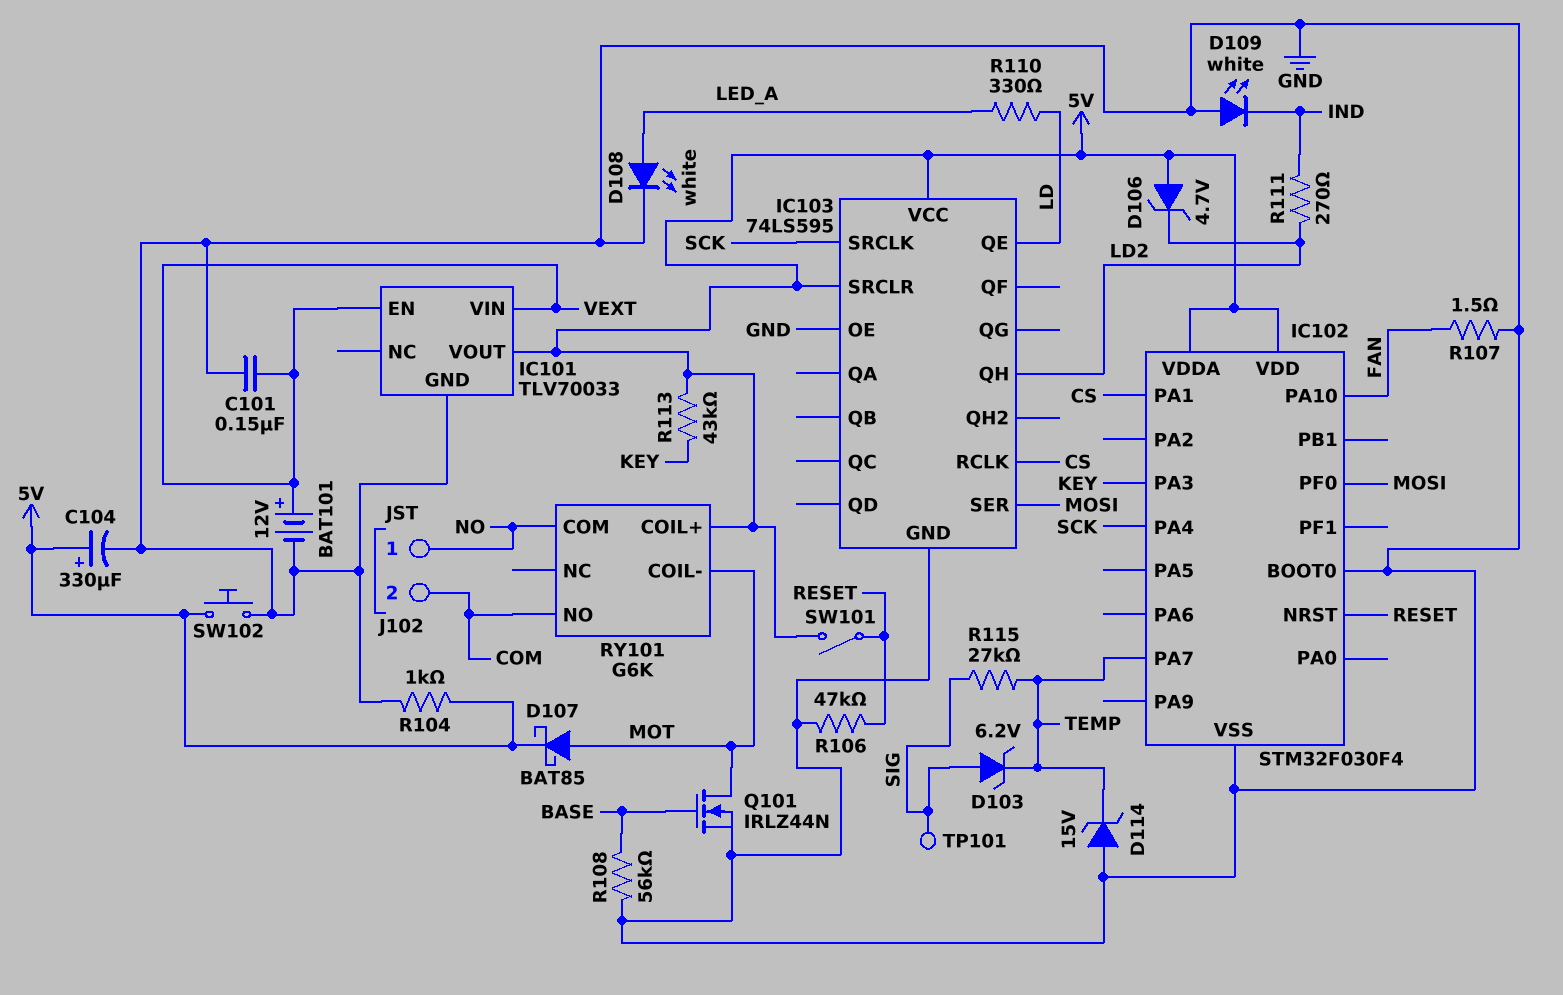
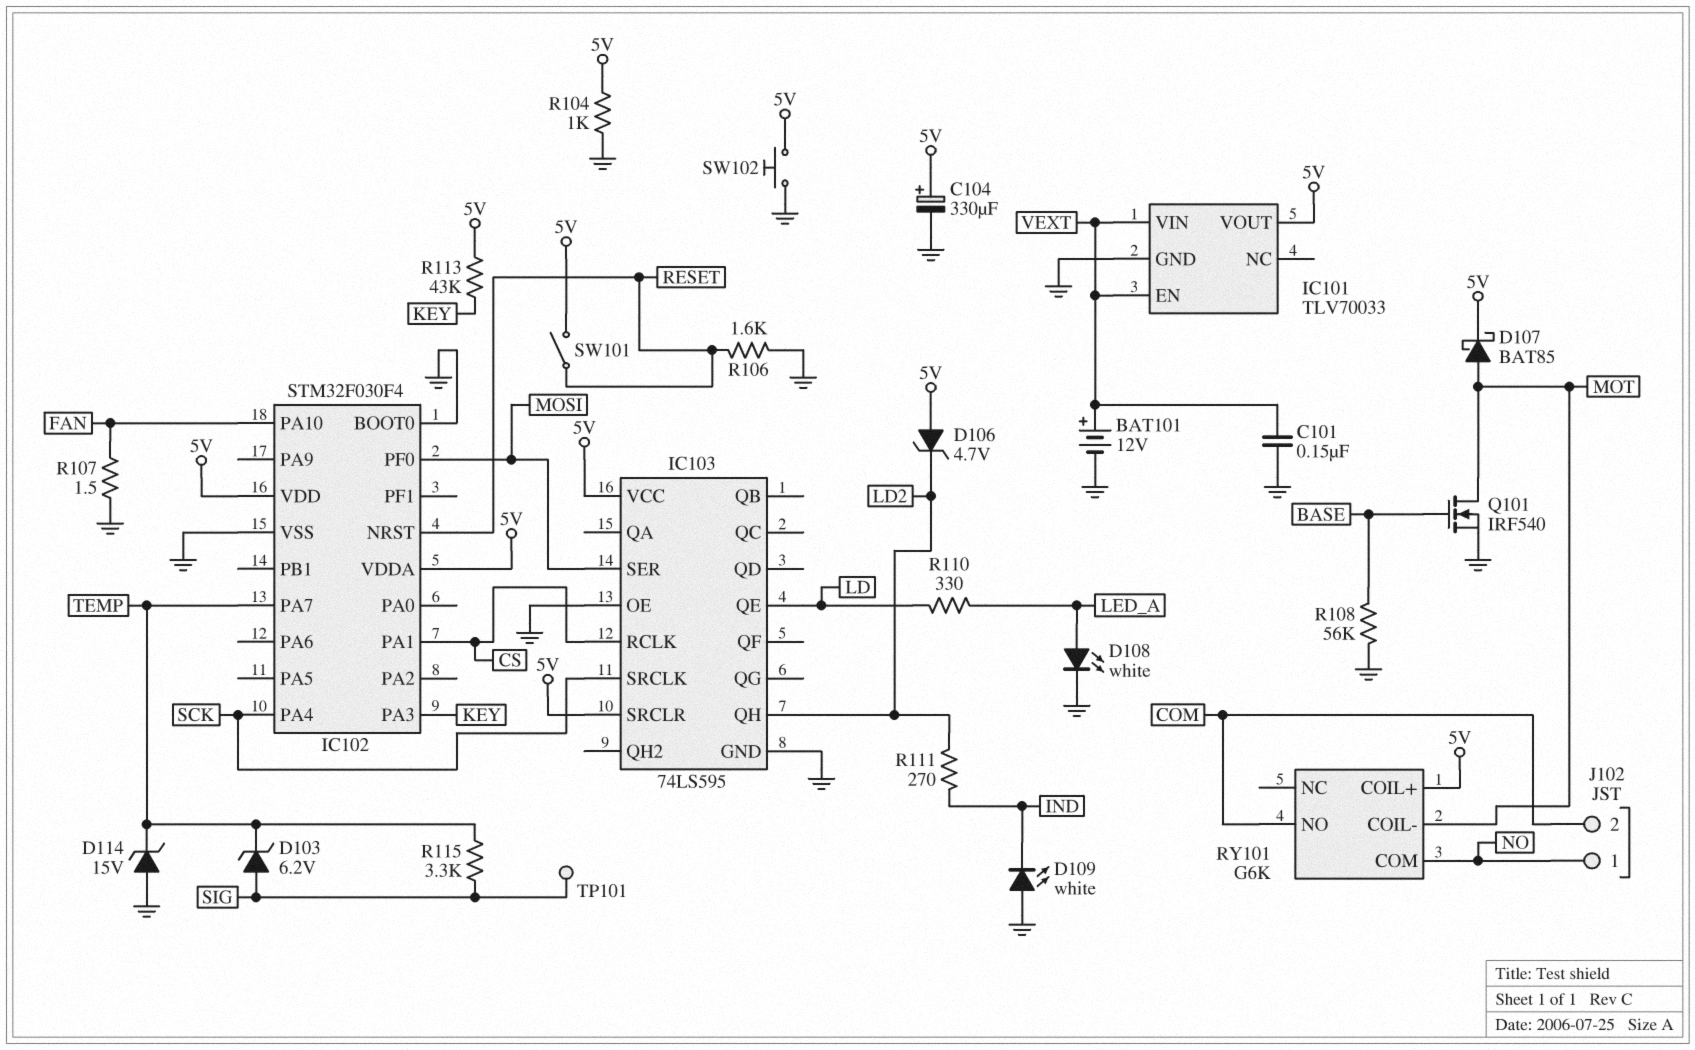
Q101: NMOS IRLZ44N (G BASE, D MOT, S GND) -> NMOS IRF540 (G BASE, D MOT, S GND)
R106: 47k (GND, RESET) -> 1.6k (GND, RESET)
R115: 27k (SIG, TEMP) -> 3.3k (SIG, TEMP)

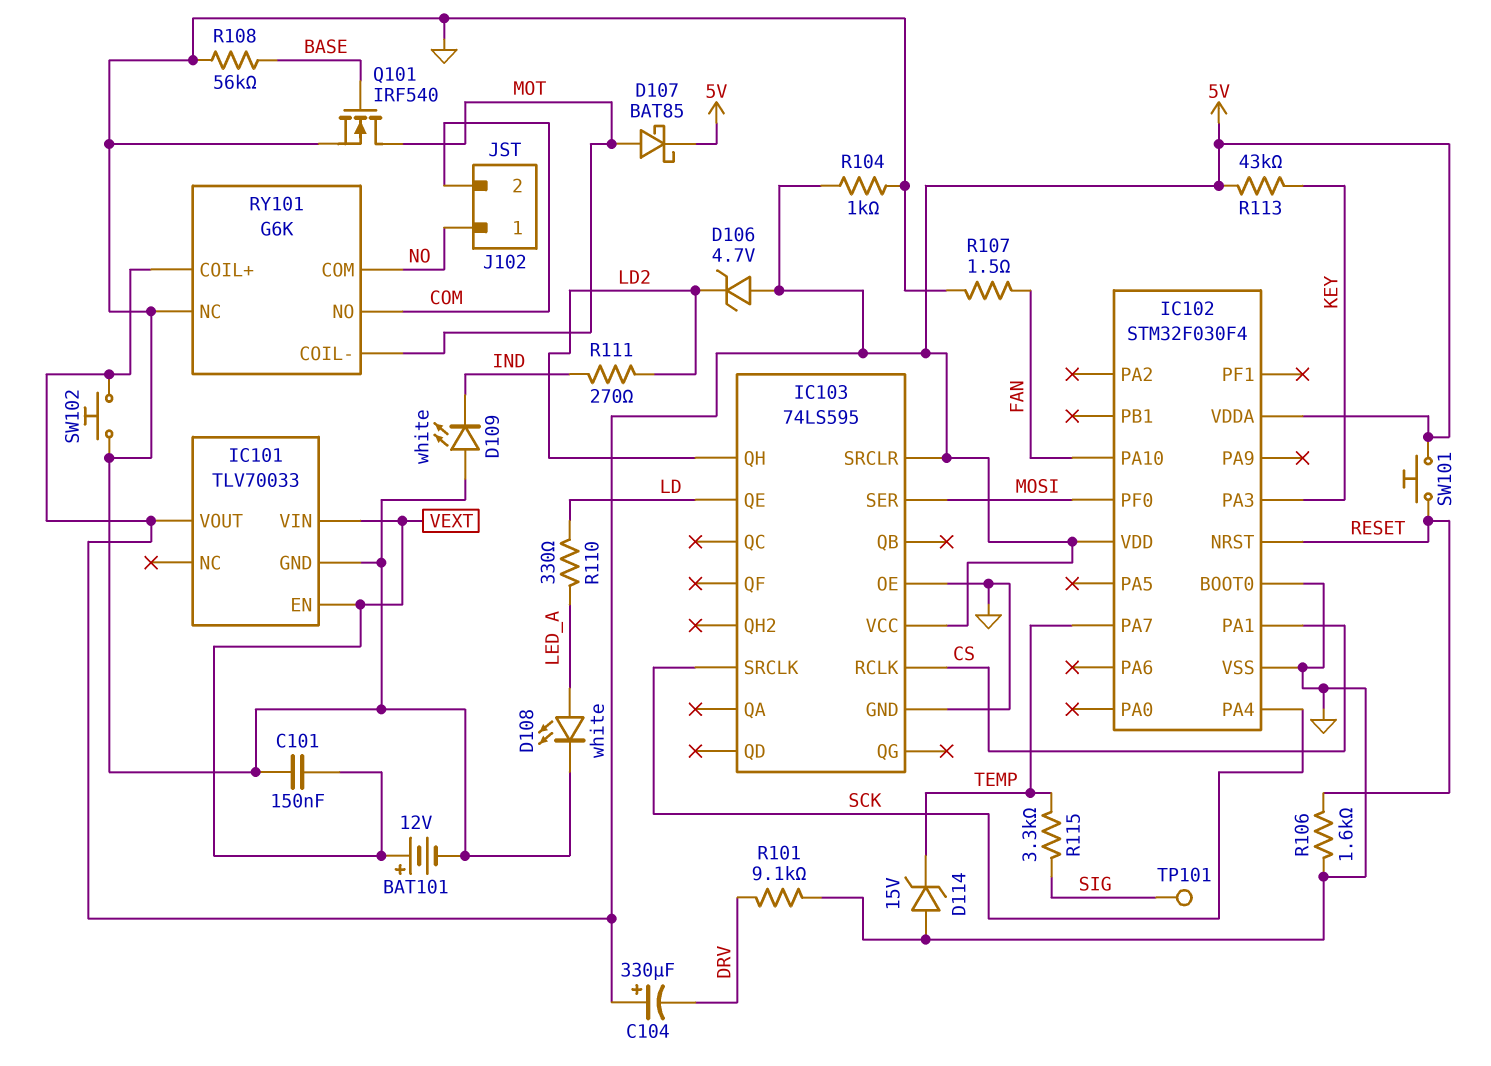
C104: 330uF (plus 5V, minus GND) -> 330uF (plus 5V, minus DRV)
D103: zener 6.2V (A SIG, K TEMP) -> none
R101: none -> 9.1k (DRV, GND)
RY101 pin NC: none -> GND
SW101: switch (5V, RESET) -> button (5V, RESET)

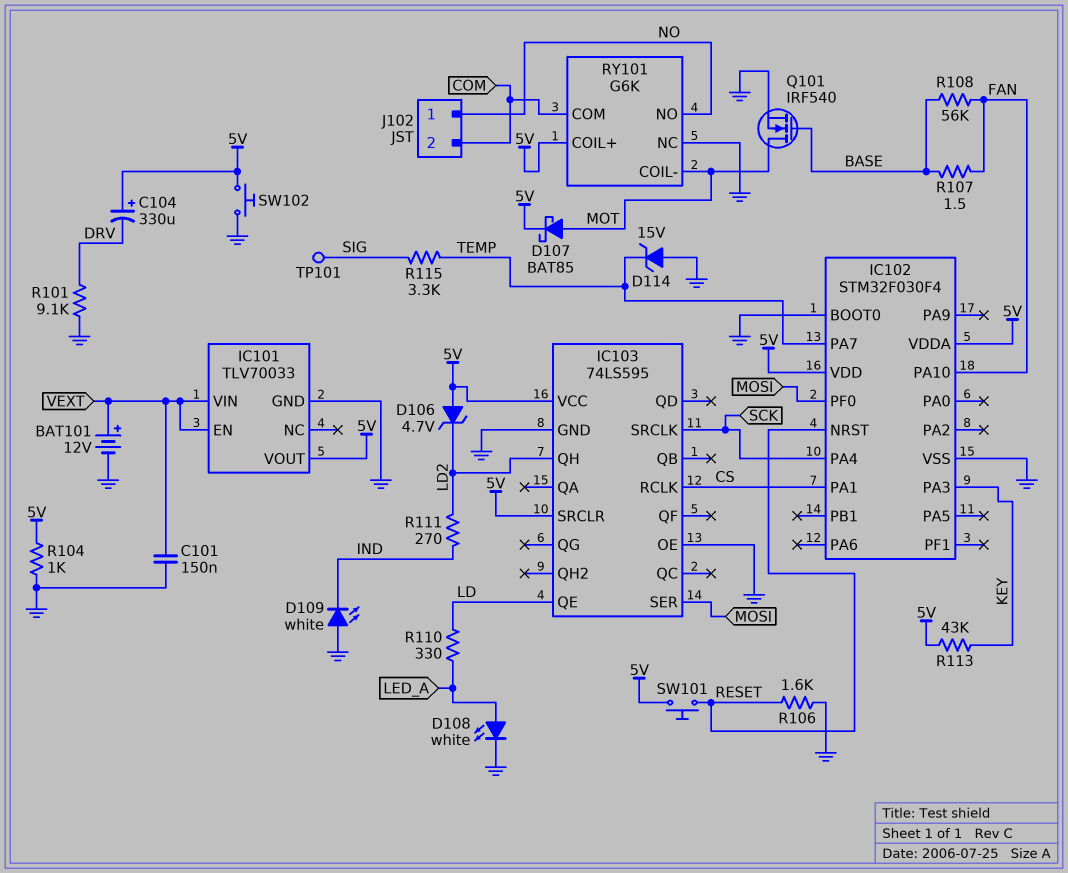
R107: 1.5 (FAN, GND) -> 1.5 (BASE, FAN)
R108: 56k (BASE, GND) -> 56k (BASE, FAN)
RY101 pin COM: NO -> COM
RY101 pin NO: COM -> NO

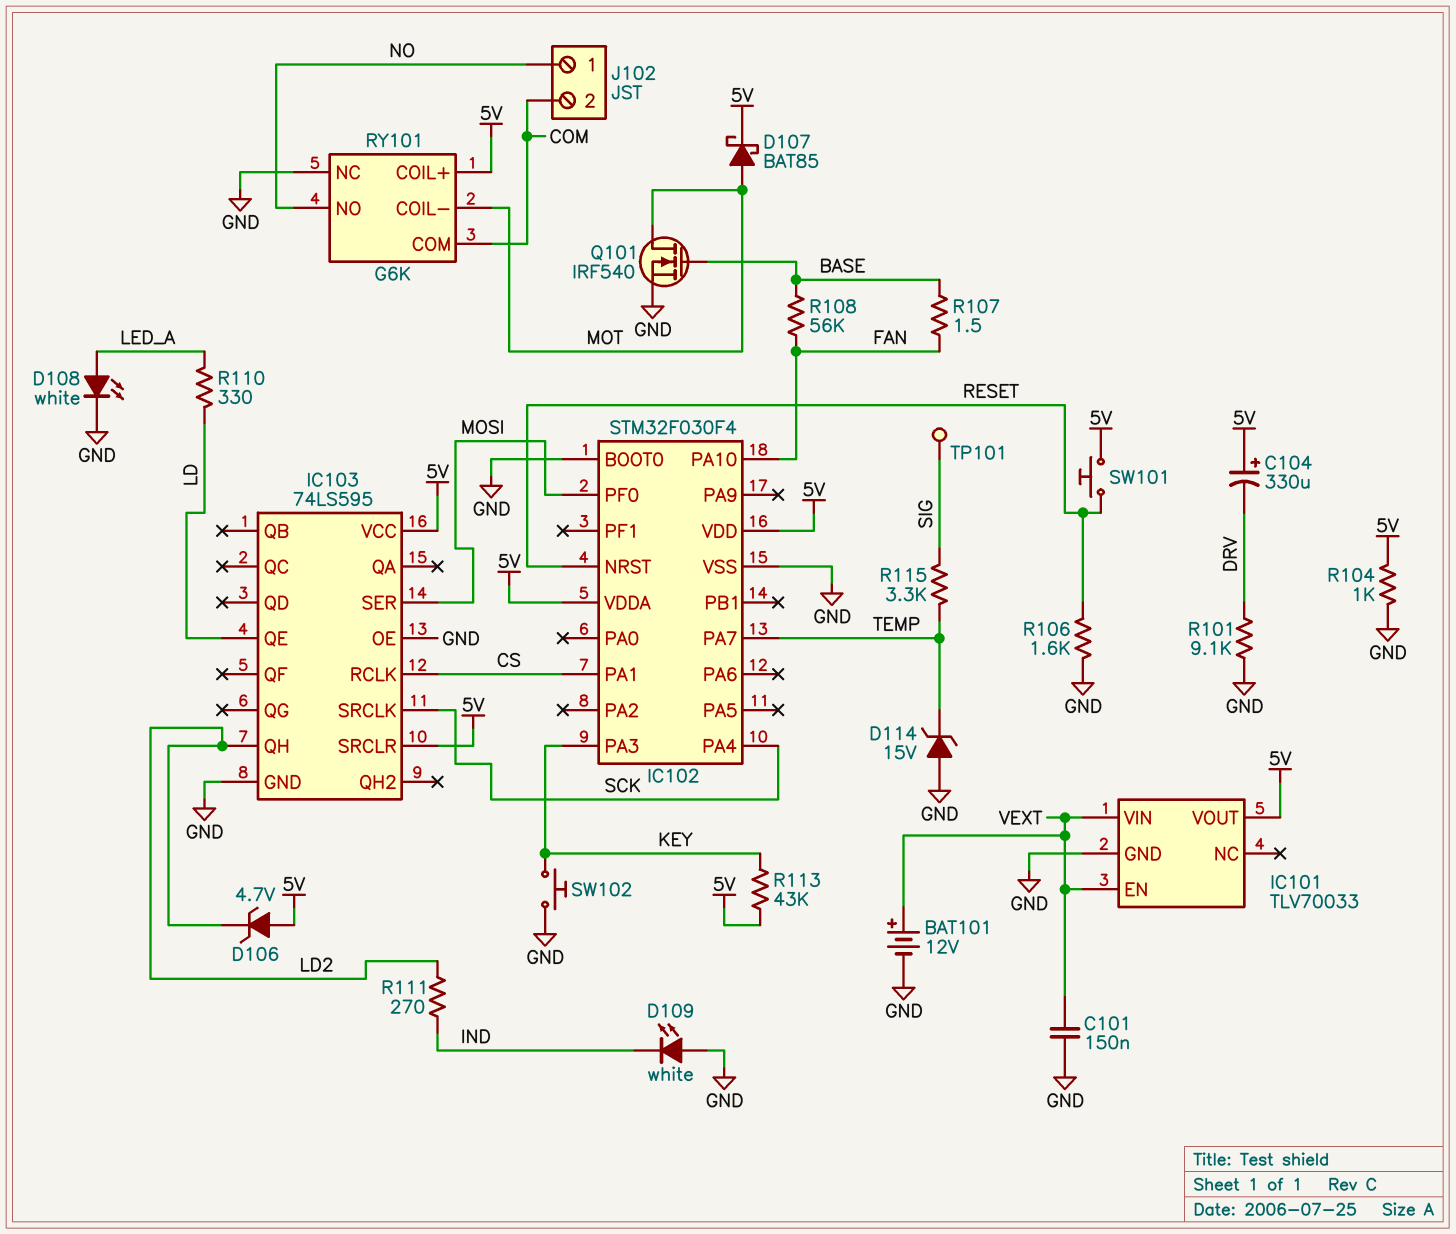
SW102: button (5V, GND) -> button (GND, KEY)

